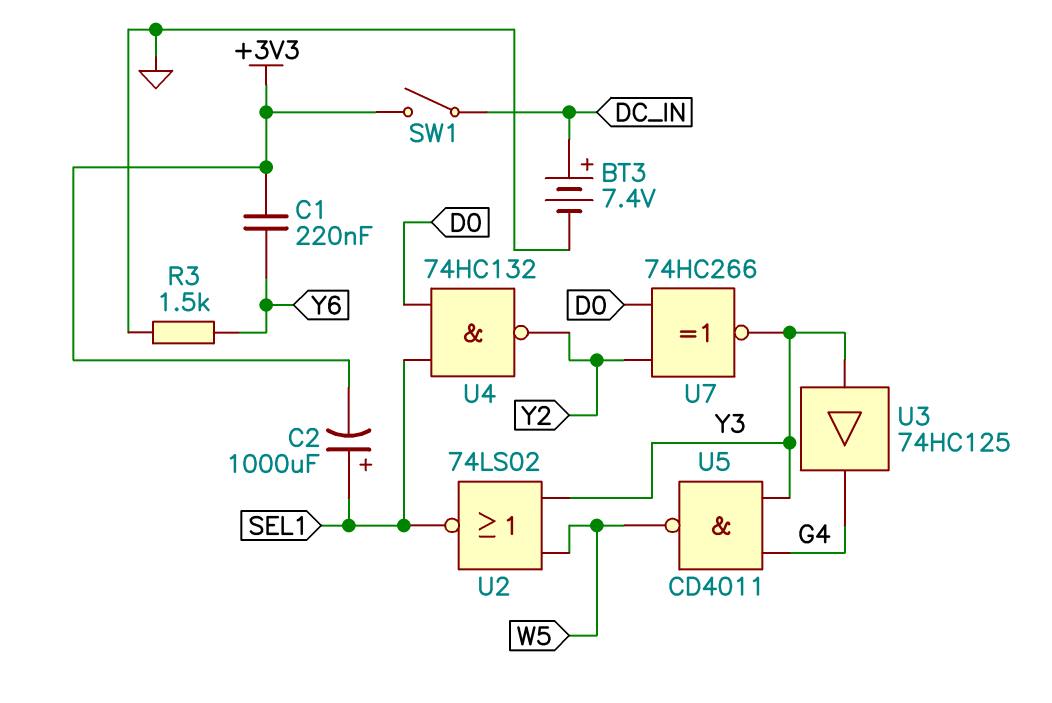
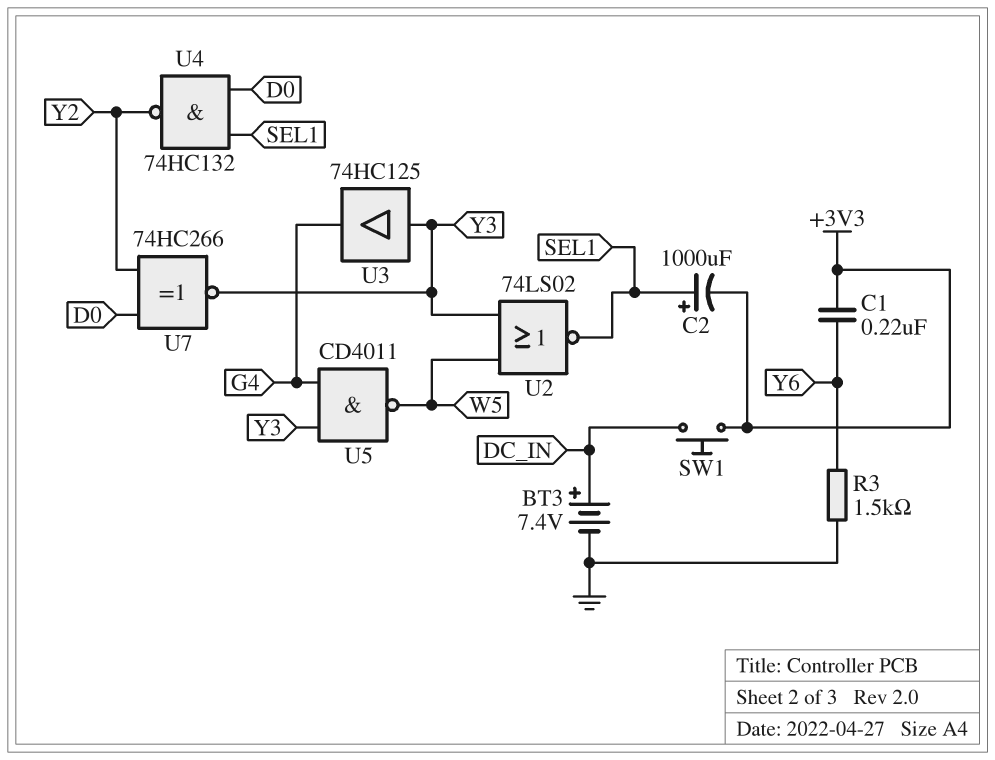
SW1: switch (+3V3, DC_IN) -> button (+3V3, DC_IN)

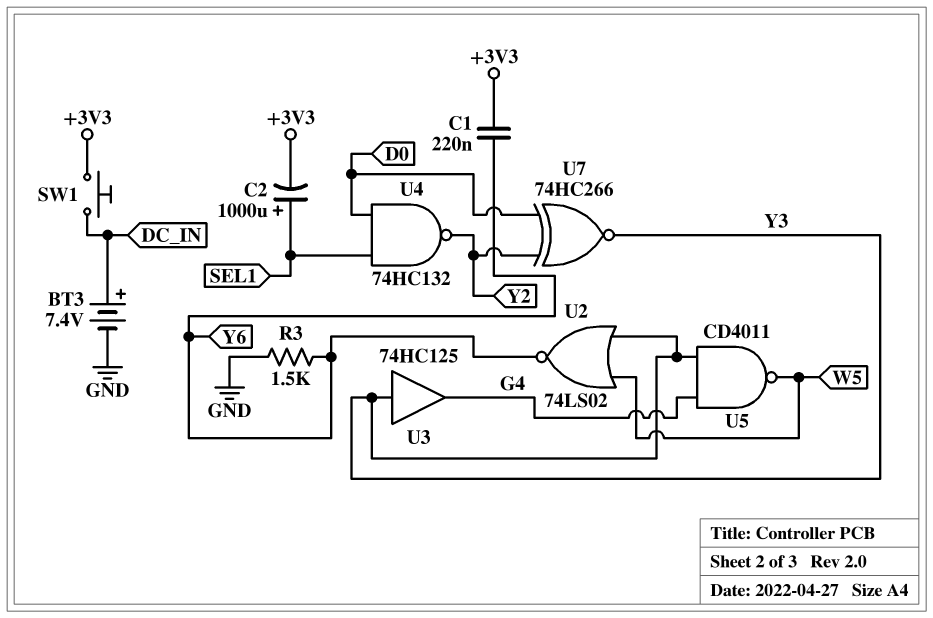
U2: NOR 74LS02 (in W5, in Y3, out SEL1) -> NOR 74LS02 (in W5, in Y3, out Y6)

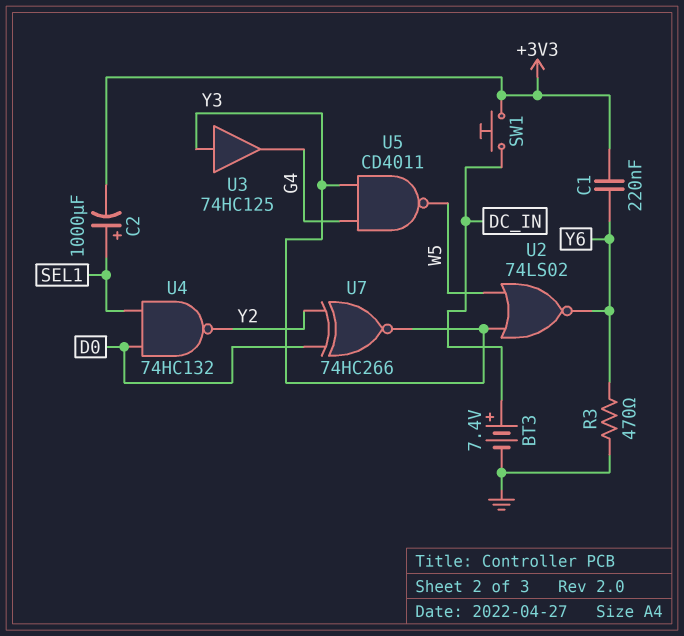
R3: 1.5k (GND, Y6) -> 470 (GND, Y6)

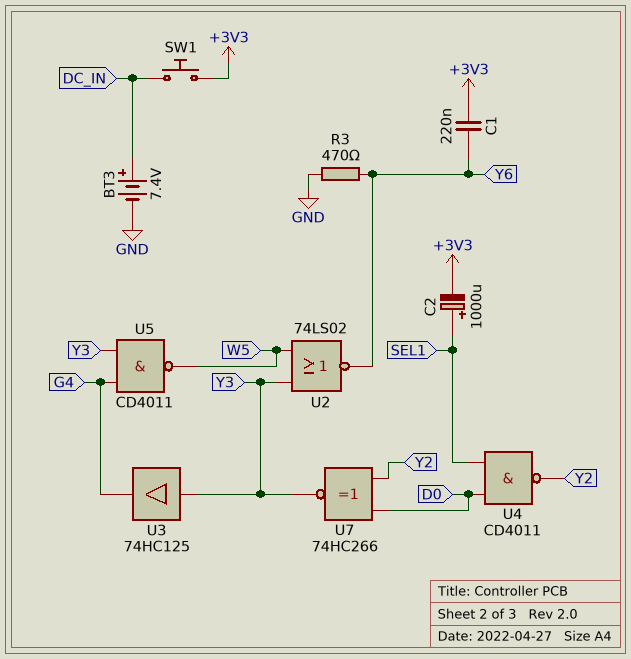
U4: NAND 74HC132 (in D0, in SEL1, out Y2) -> NAND CD4011 (in D0, in SEL1, out Y2)

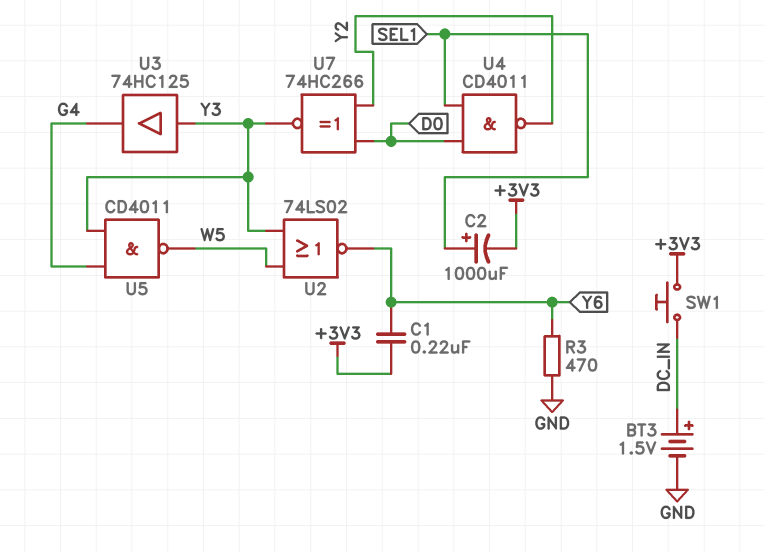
BT3: 7.4V (plus DC_IN, minus GND) -> 1.5V (plus DC_IN, minus GND)

